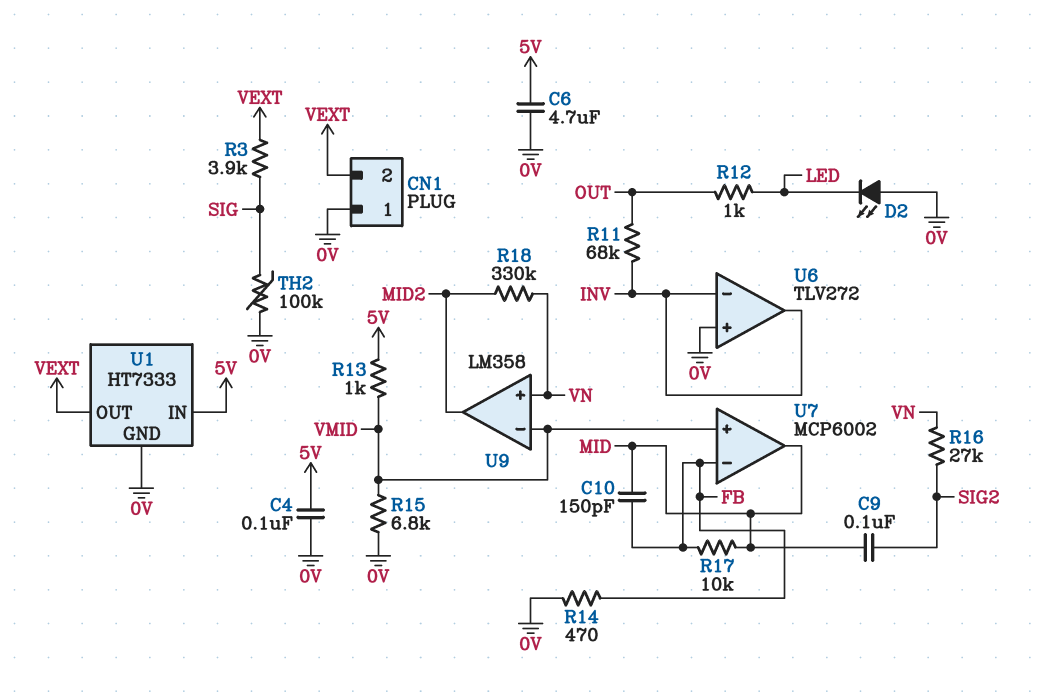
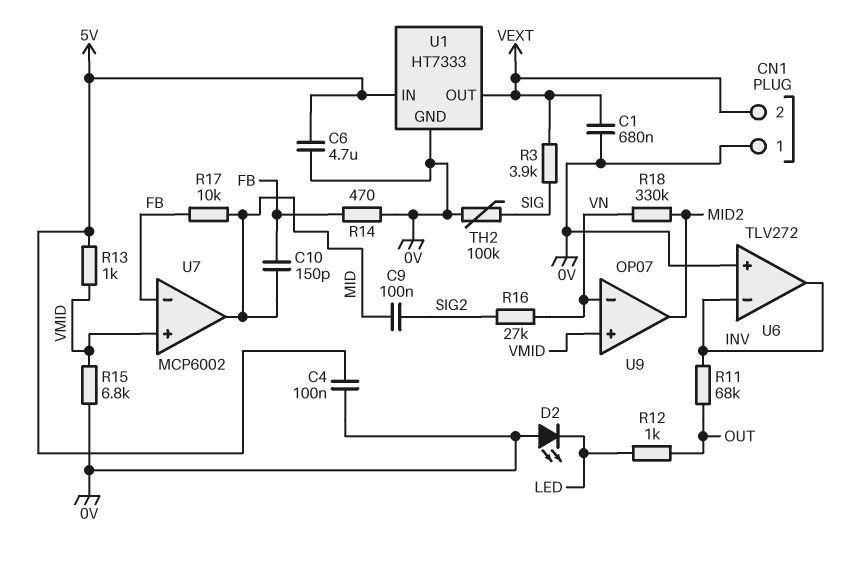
C1: none -> 680nF (0V, VEXT)
U9: LM358 -> OP07
U9 pin in+: VN -> VMID
U9 pin in-: VMID -> VN

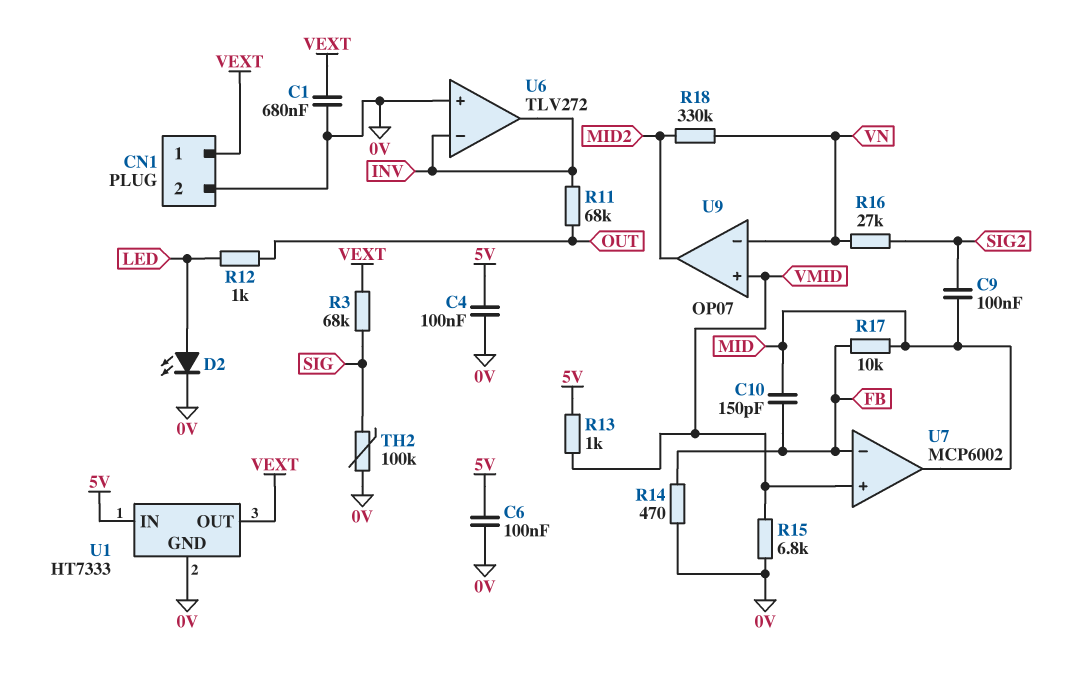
C6: 4.7uF (0V, 5V) -> 100nF (0V, 5V)
CN1 pin 1: 0V -> VEXT
CN1 pin 2: VEXT -> 0V
D2: LED (A 0V, K LED) -> LED (A LED, K 0V)
R3: 3.9k (SIG, VEXT) -> 68k (SIG, VEXT)

